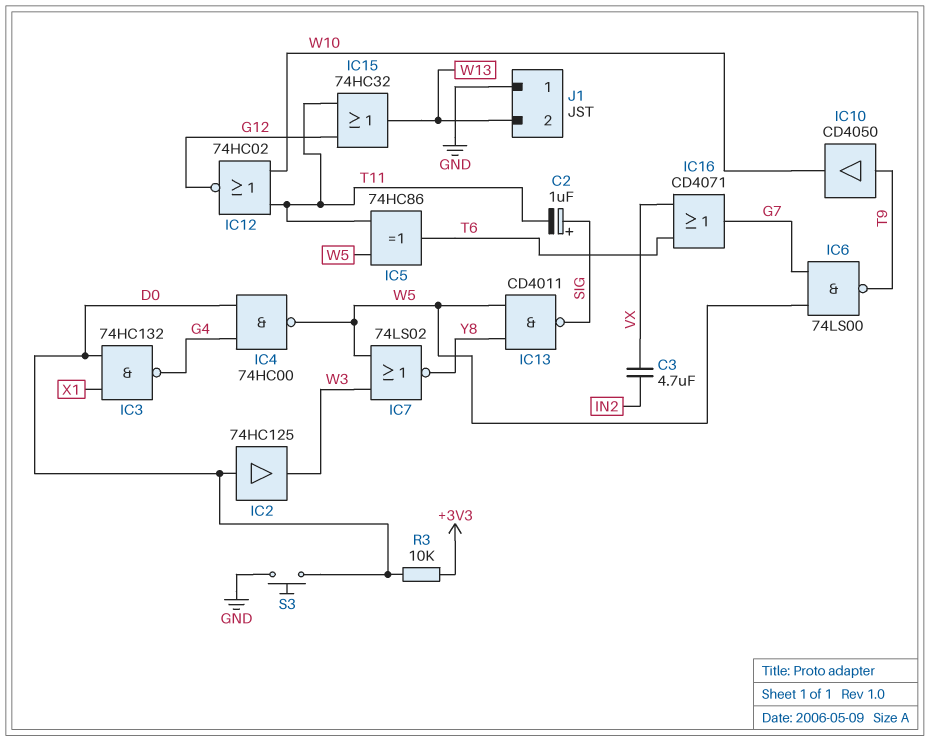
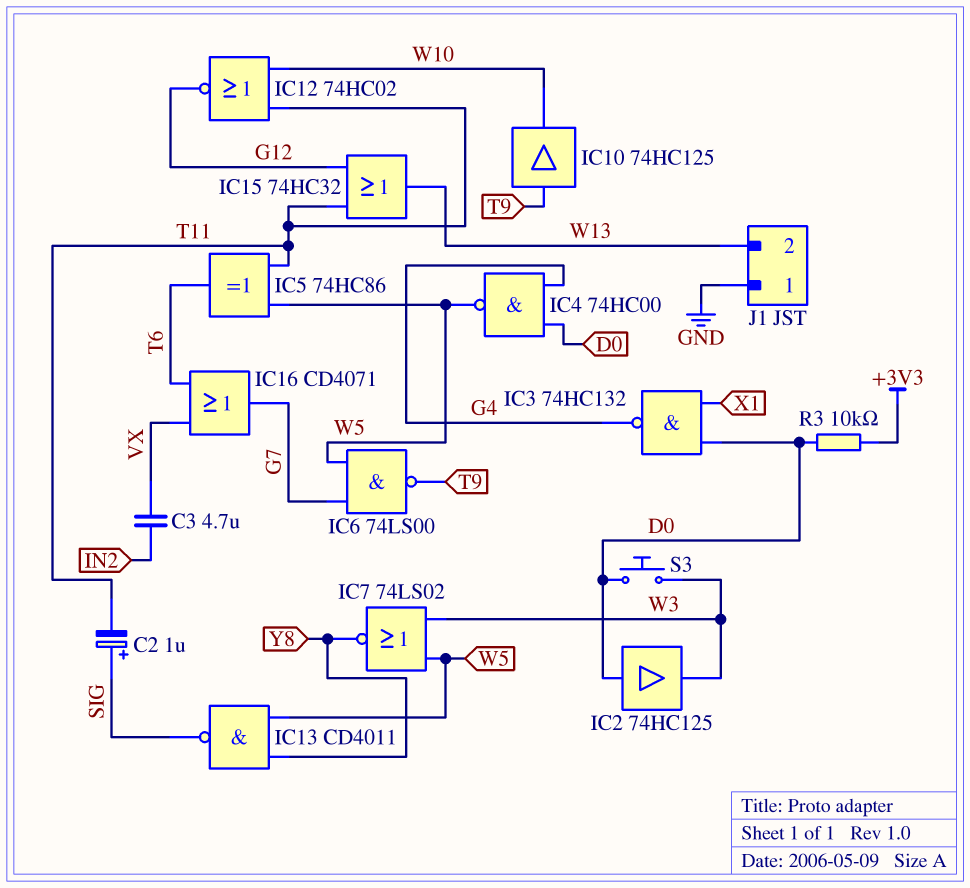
IC10: buffer CD4050 (in T9, out W10) -> buffer 74HC125 (in T9, out W10)
S3: button (D0, GND) -> button (D0, W3)

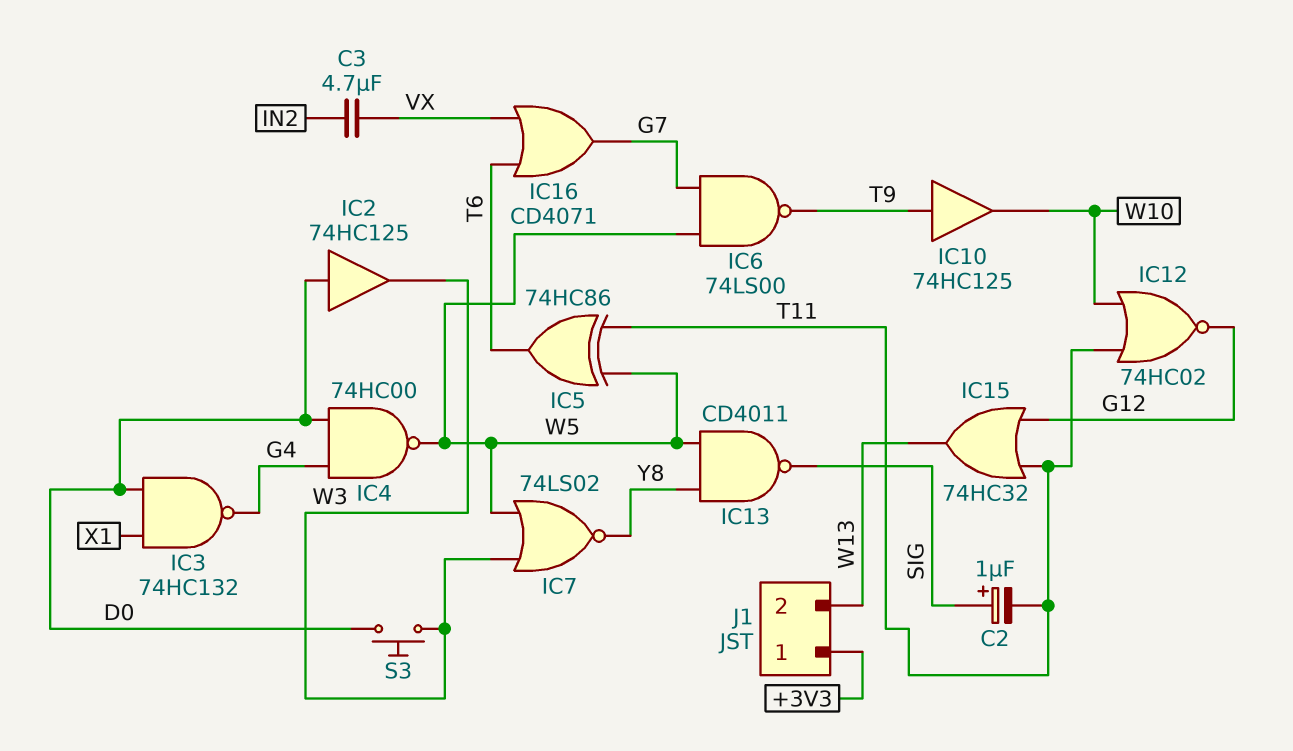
J1 pin 1: GND -> +3V3
R3: 10k (+3V3, D0) -> none

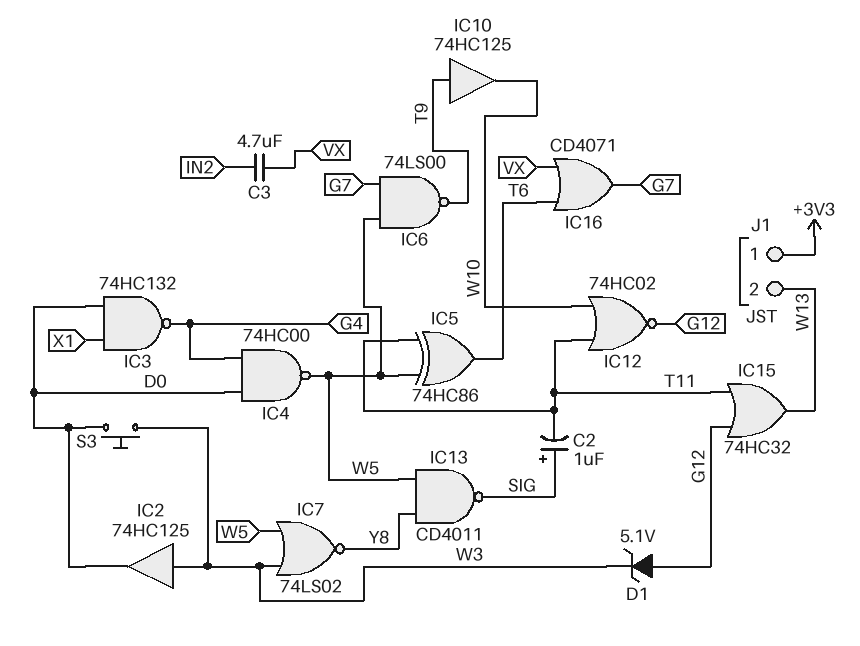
D1: none -> zener 5.1V (A G12, K W3)
IC2: buffer 74HC125 (in D0, out W3) -> buffer 74HC125 (in W3, out D0)

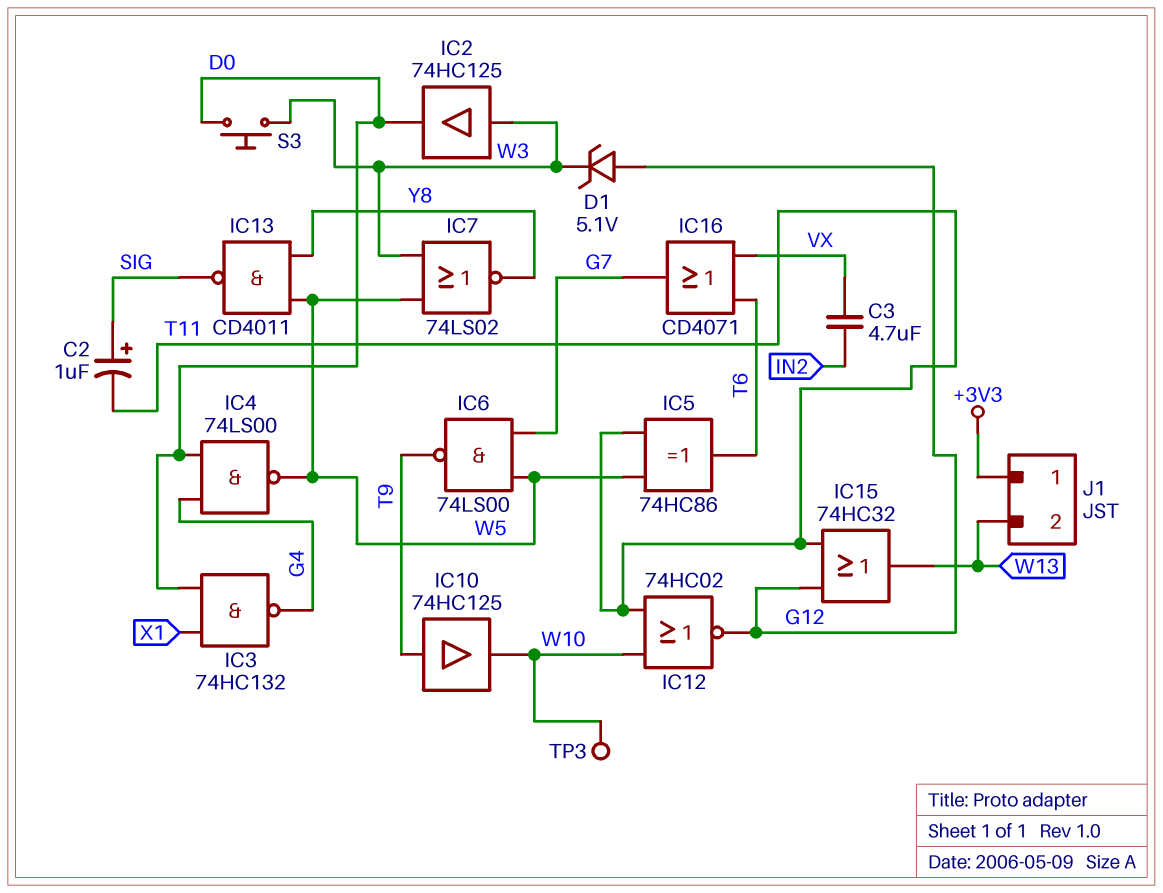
IC4: NAND 74HC00 (in D0, in G4, out W5) -> NAND 74LS00 (in D0, in G4, out W5)
TP3: none -> test point (W10)

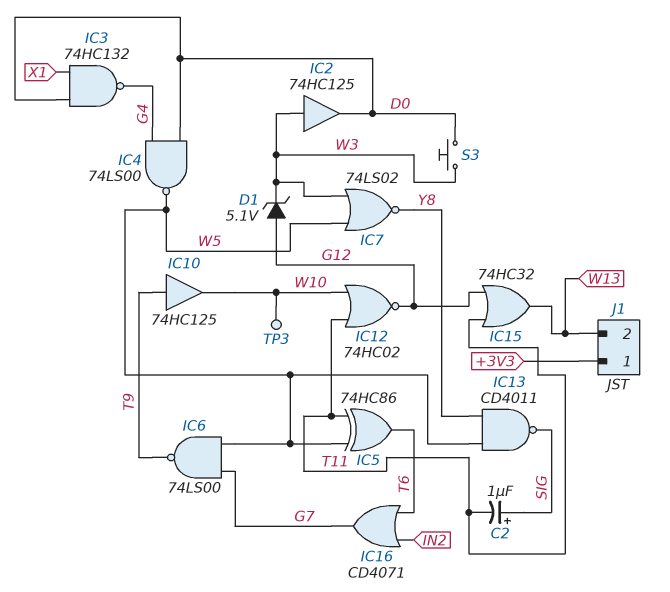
C3: 4.7uF (IN2, VX) -> none
IC16: OR CD4071 (in T6, in VX, out G7) -> OR CD4071 (in IN2, in T6, out G7)

